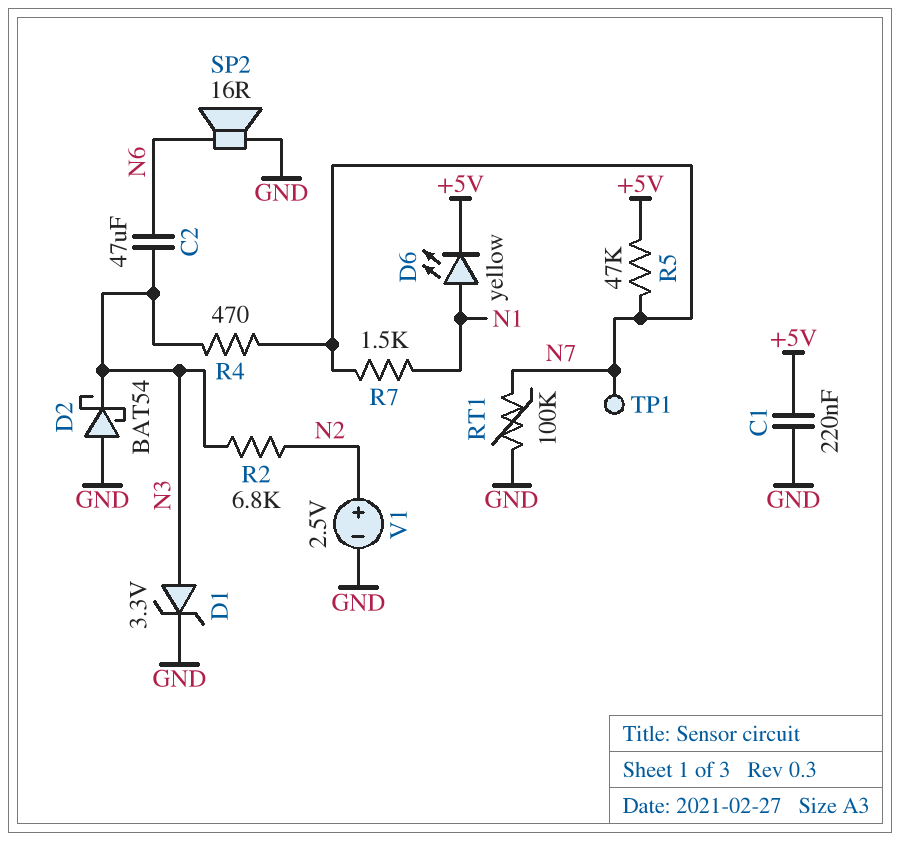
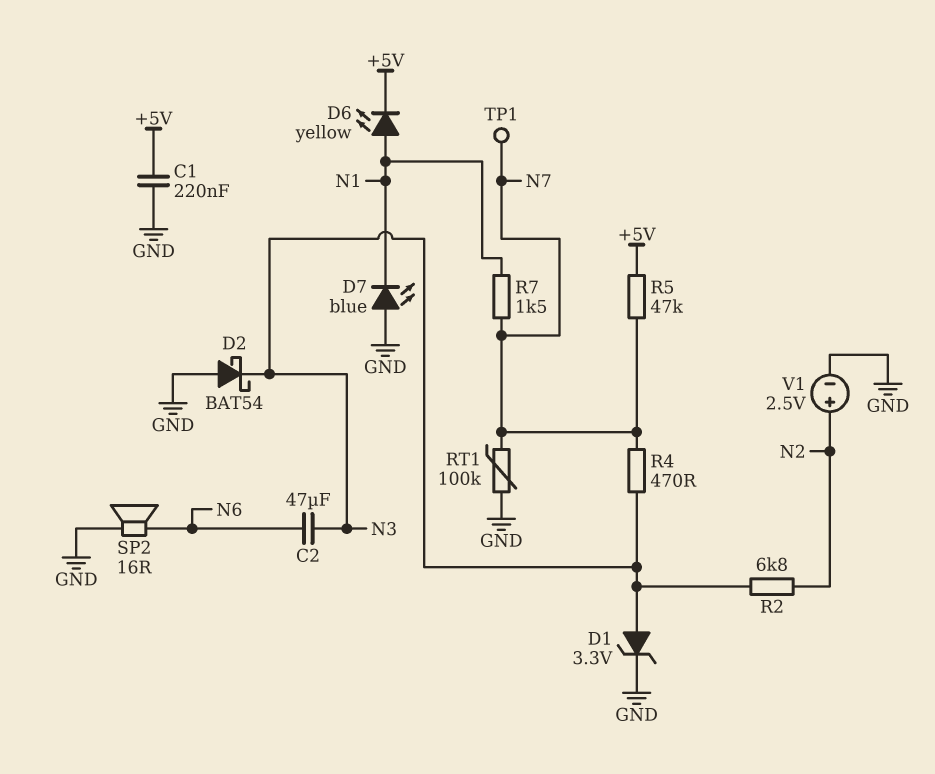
D7: none -> LED blue (A GND, K N1)

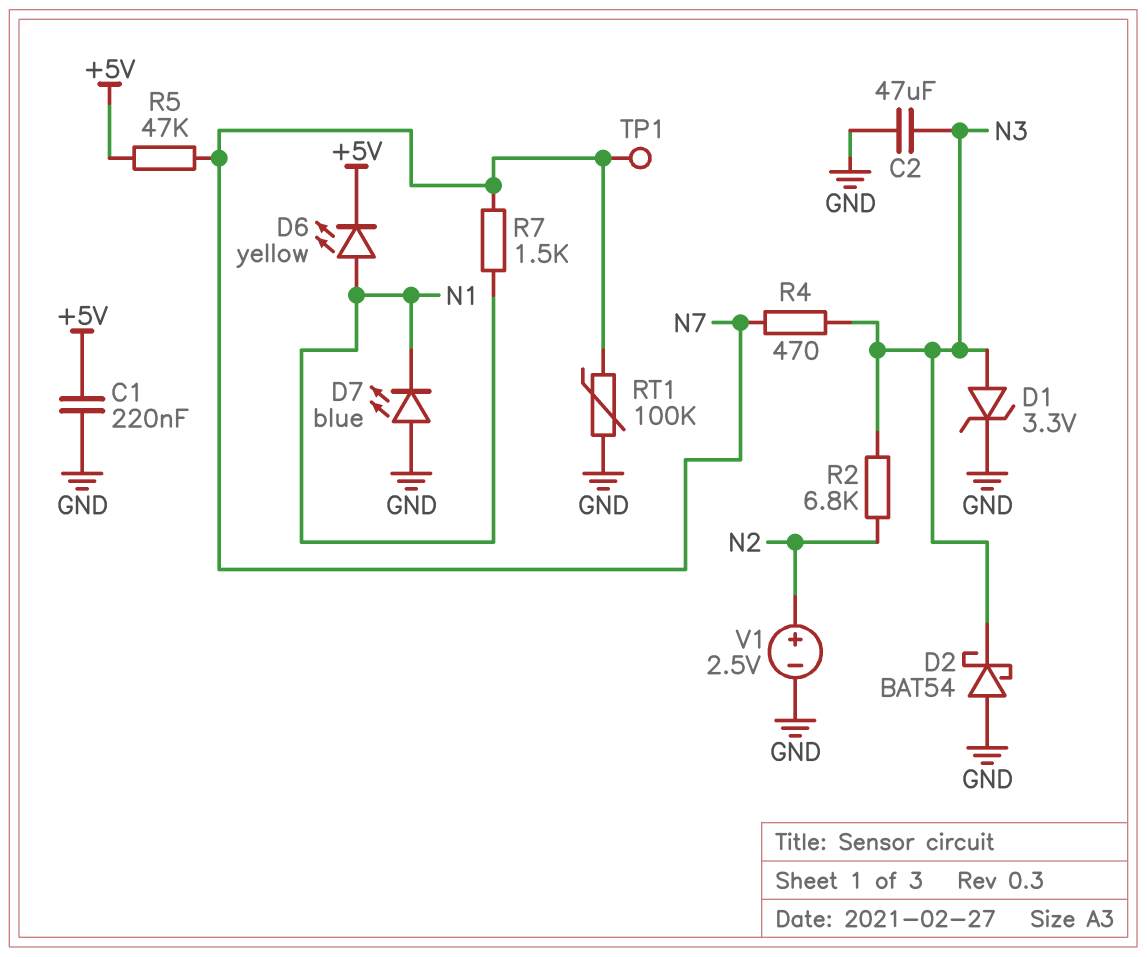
C2: 47uF (N3, N6) -> 47uF (GND, N3)
SP2: speaker 16R (GND, N6) -> none

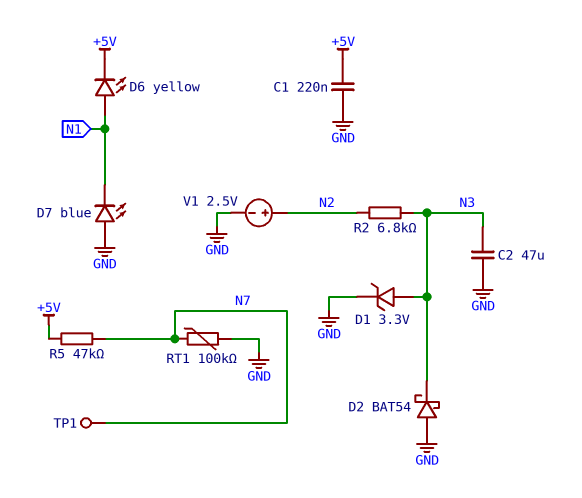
R4: 470 (N3, N7) -> none
R7: 1.5k (N1, N7) -> none

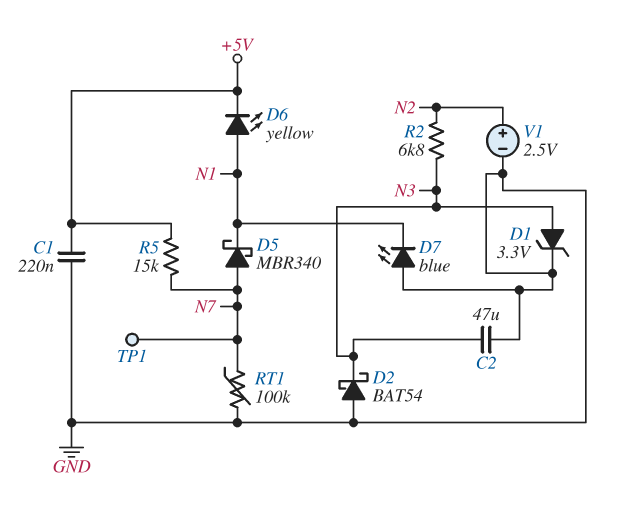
D5: none -> schottky MBR340 (A N7, K N1)
R5: 47k (+5V, N7) -> 15k (+5V, N7)

